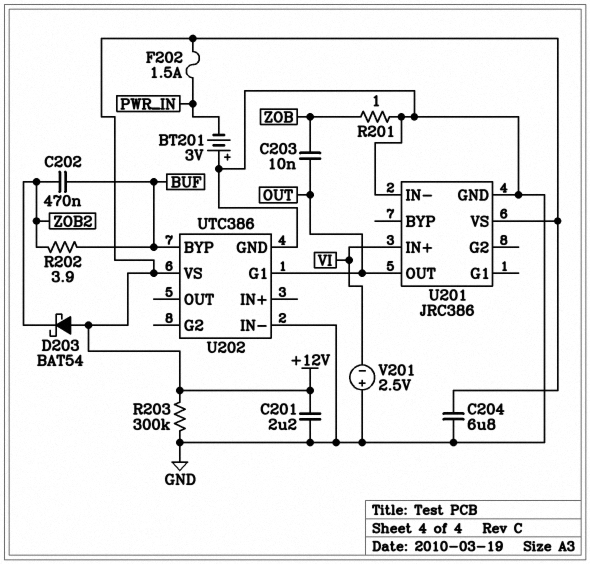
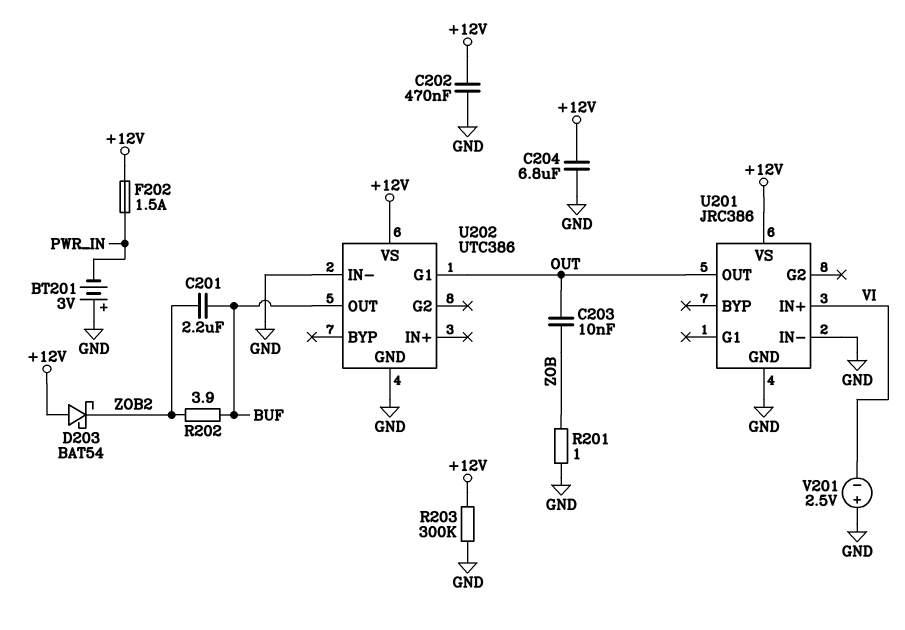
C201: 2.2uF (+12V, GND) -> 2.2uF (BUF, ZOB2)
C202: 470nF (BUF, ZOB2) -> 470nF (+12V, GND)
U202 pin BYP: BUF -> none
U202 pin OUT: none -> BUF

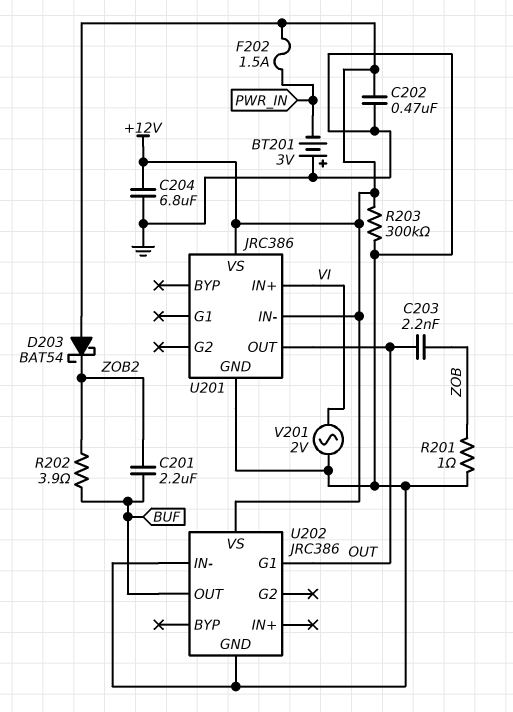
C203: 10nF (OUT, ZOB) -> 2.2nF (OUT, ZOB)
U201 pin IN-: GND -> +12V
U202: UTC386 -> JRC386
V201: 2.5V (plus GND, minus VI) -> AC 2V (GND, VI)

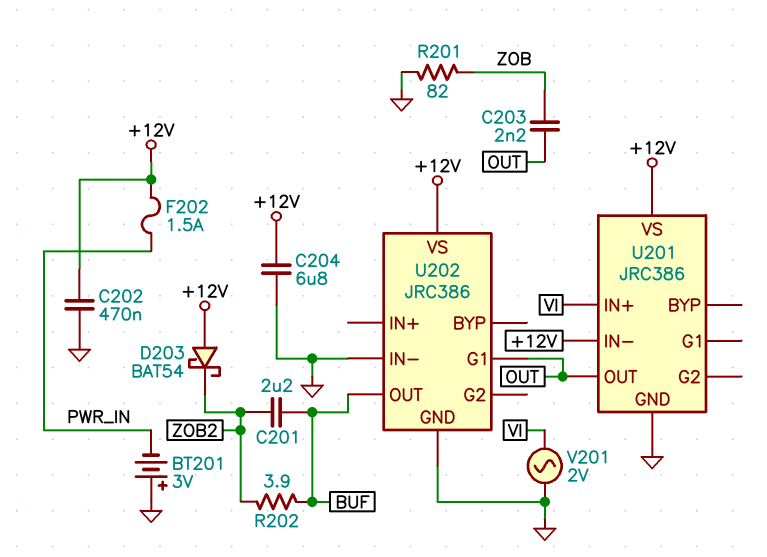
R201: 1 (GND, ZOB) -> 82 (GND, ZOB)
R203: 300k (+12V, GND) -> none

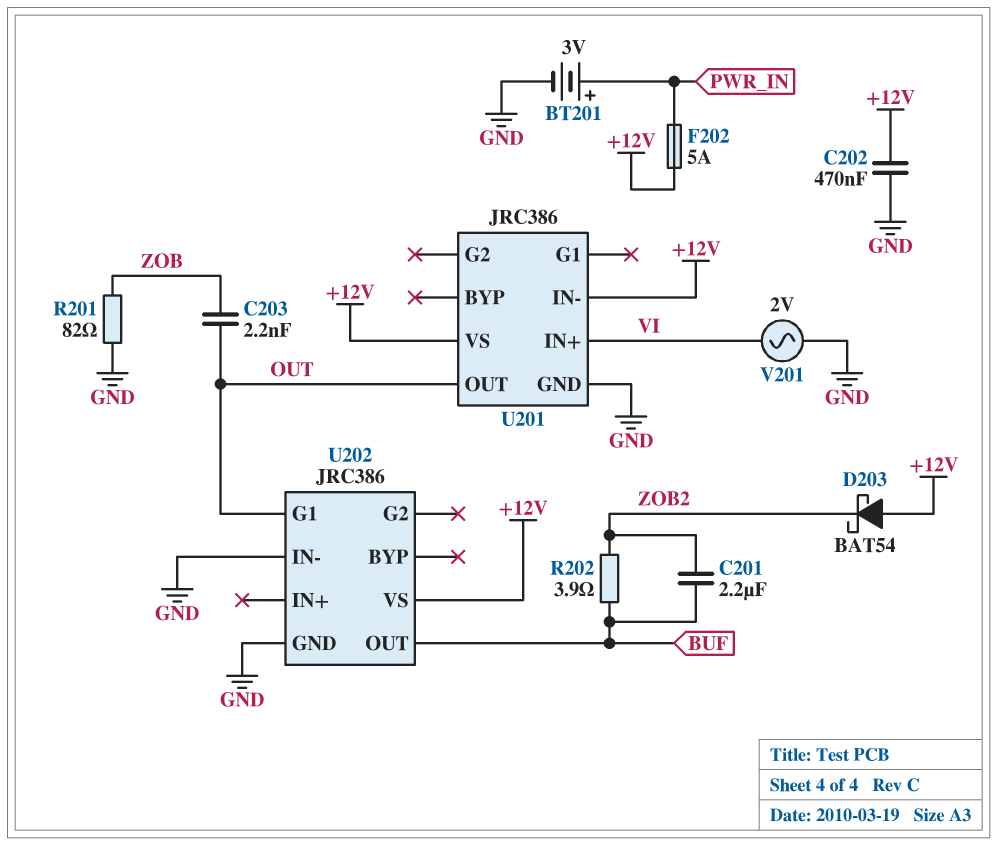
BT201: 3V (plus GND, minus PWR_IN) -> 3V (plus PWR_IN, minus GND)
C204: 6.8uF (+12V, GND) -> none
F202: 1.5A (+12V, PWR_IN) -> 5A (+12V, PWR_IN)

